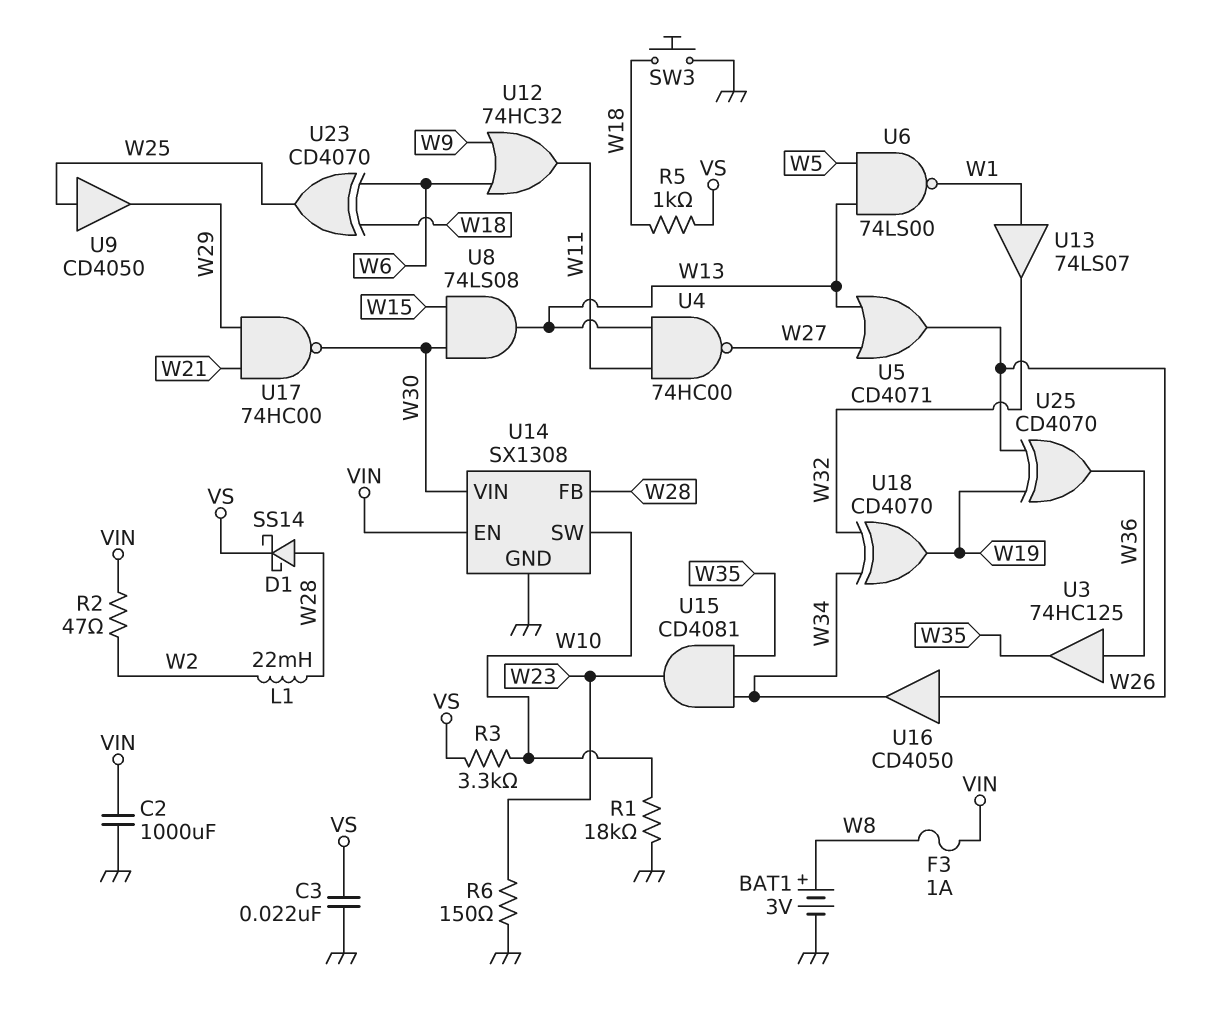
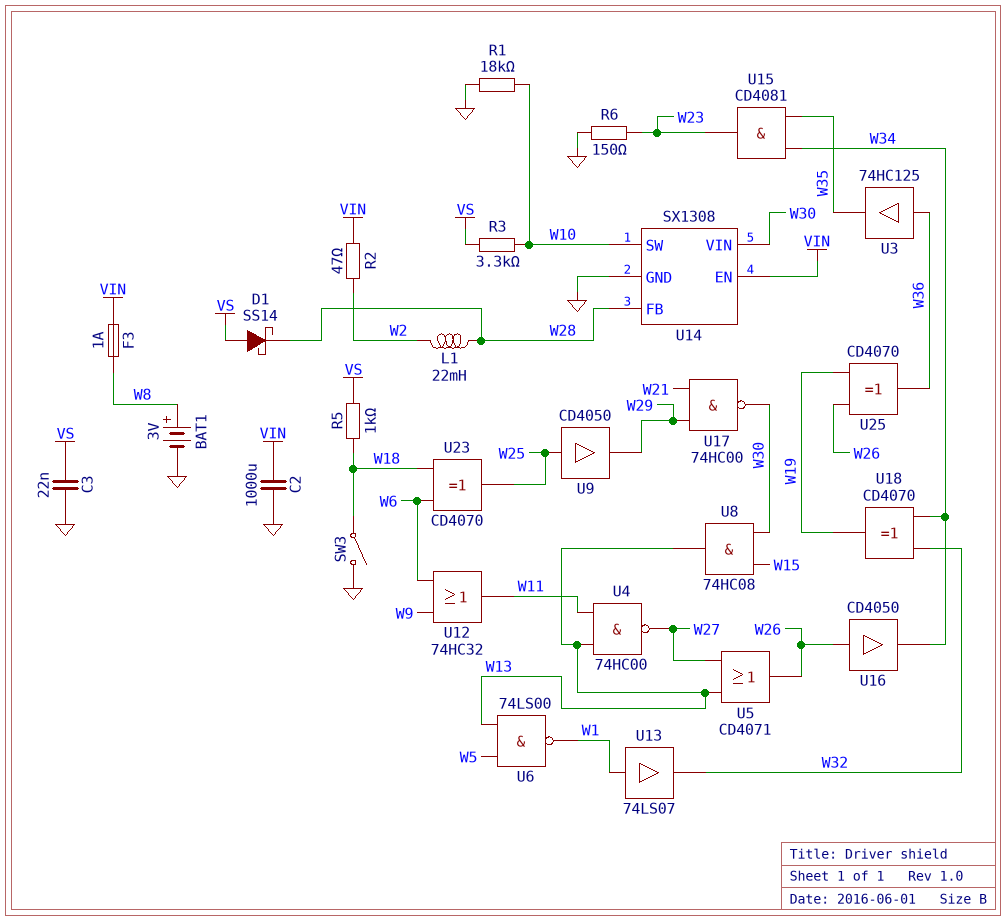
D1: schottky SS14 (A W28, K VS) -> schottky SS14 (A VS, K W28)
SW3: button (GND, W18) -> switch (GND, W18)
U8: AND 74LS08 (in W15, in W30, out W13) -> AND 74HC08 (in W15, in W30, out W13)

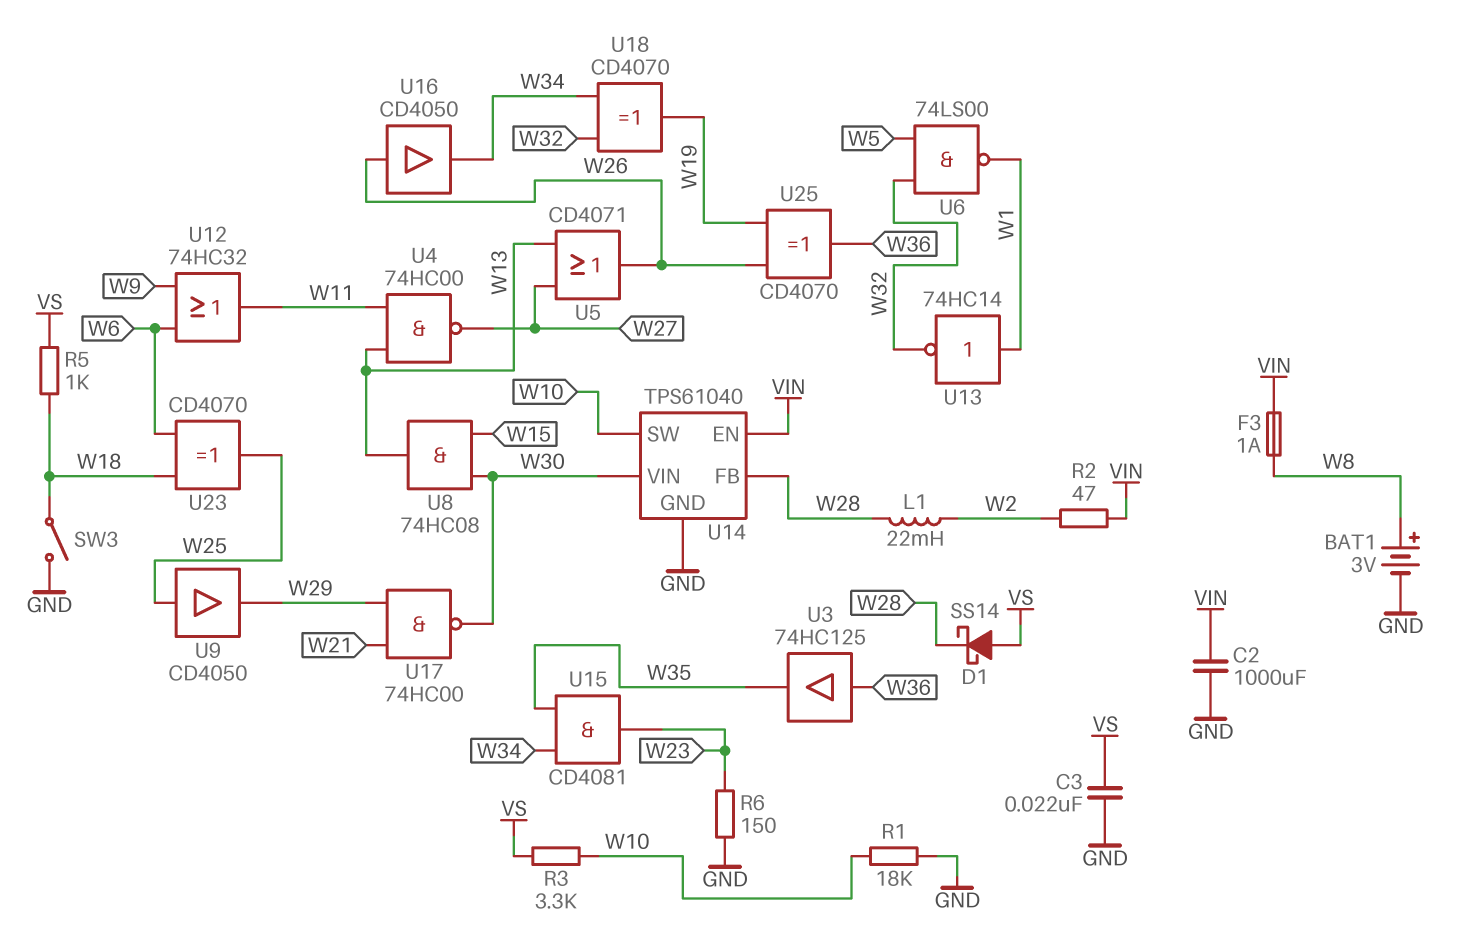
U6: NAND 74LS00 (in W5, in W13, out W1) -> NAND 74LS00 (in W5, in W32, out W1)
U13: buffer 74LS07 (in W1, out W32) -> NOT 74HC14 (in W1, out W32)
U14: SX1308 -> TPS61040

